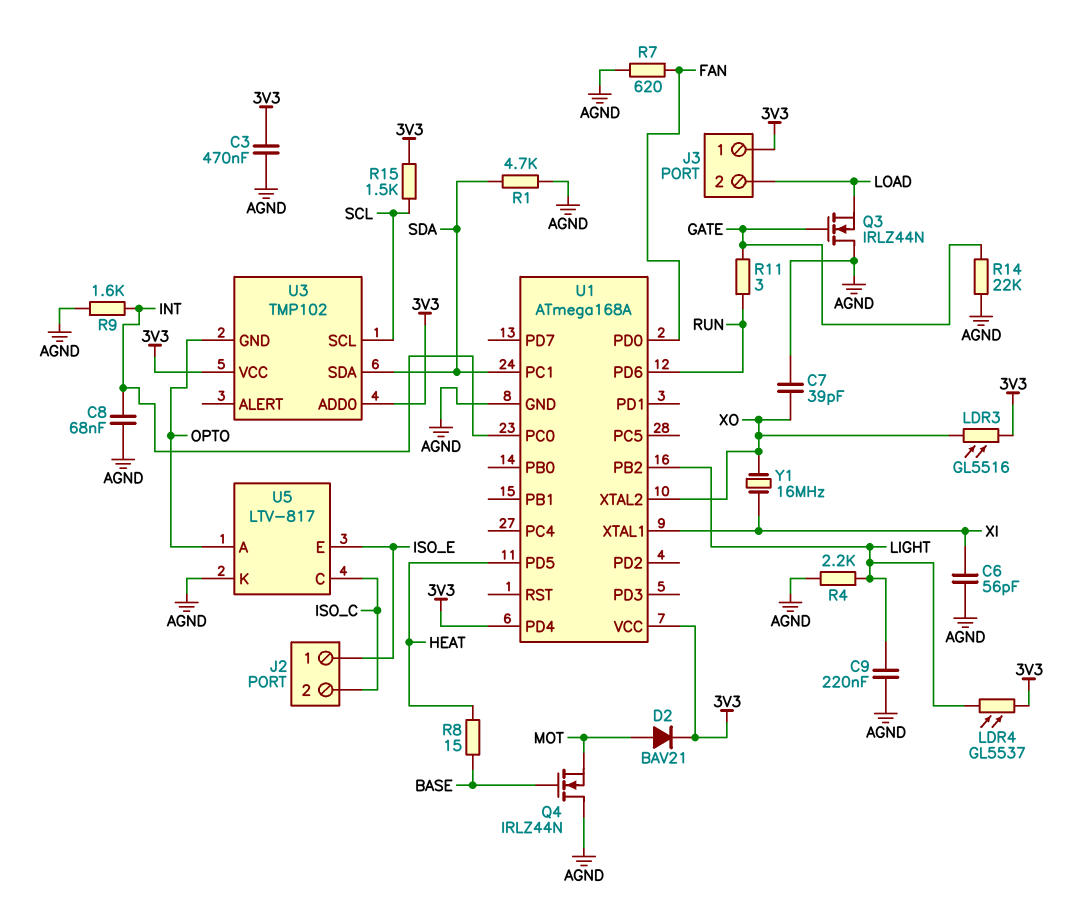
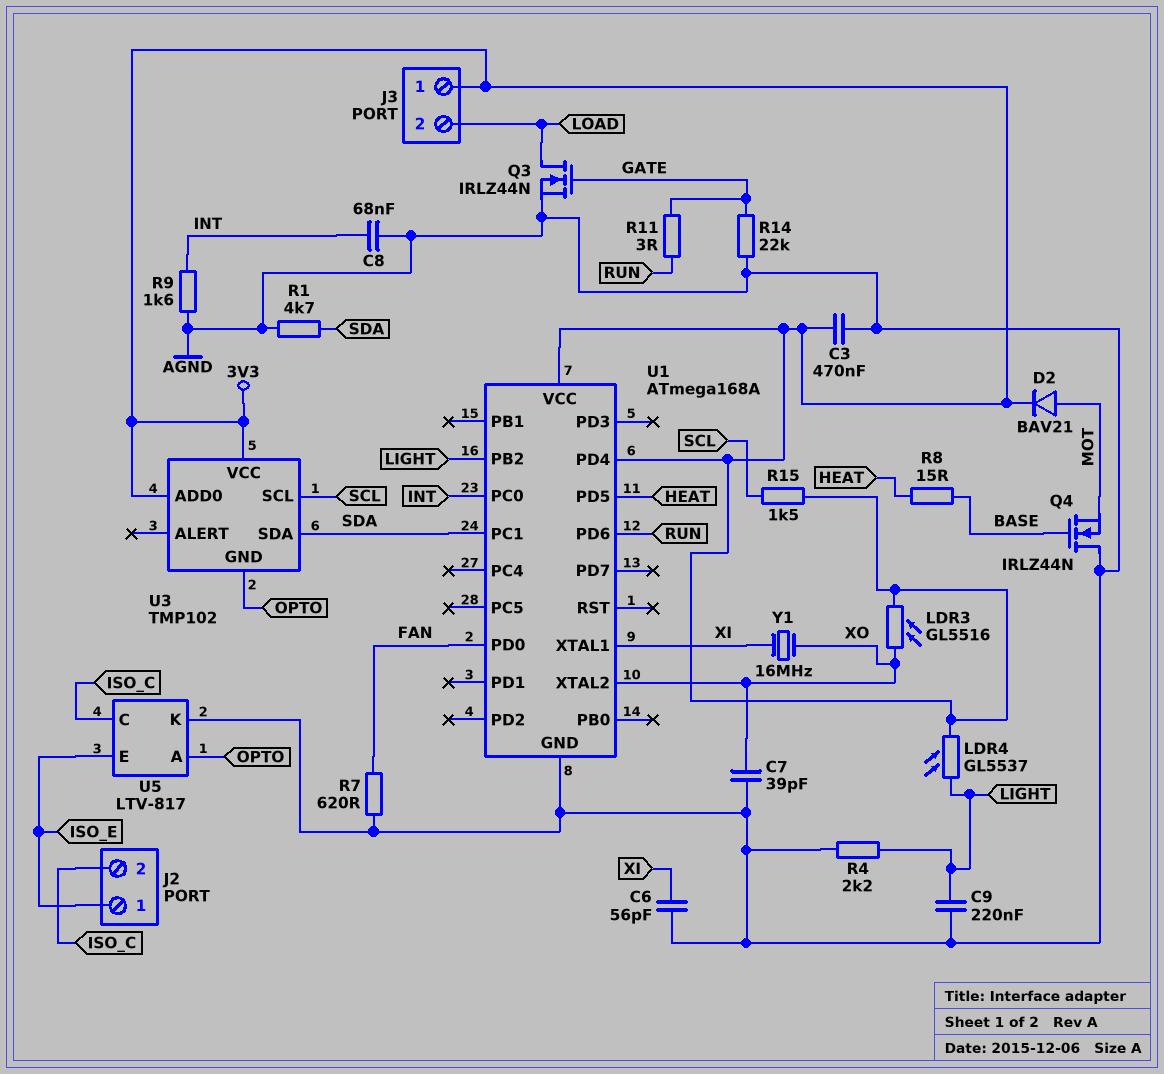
Q3: NMOS IRLZ44N (G GATE, D AGND, S LOAD) -> NMOS IRLZ44N (G GATE, D LOAD, S AGND)

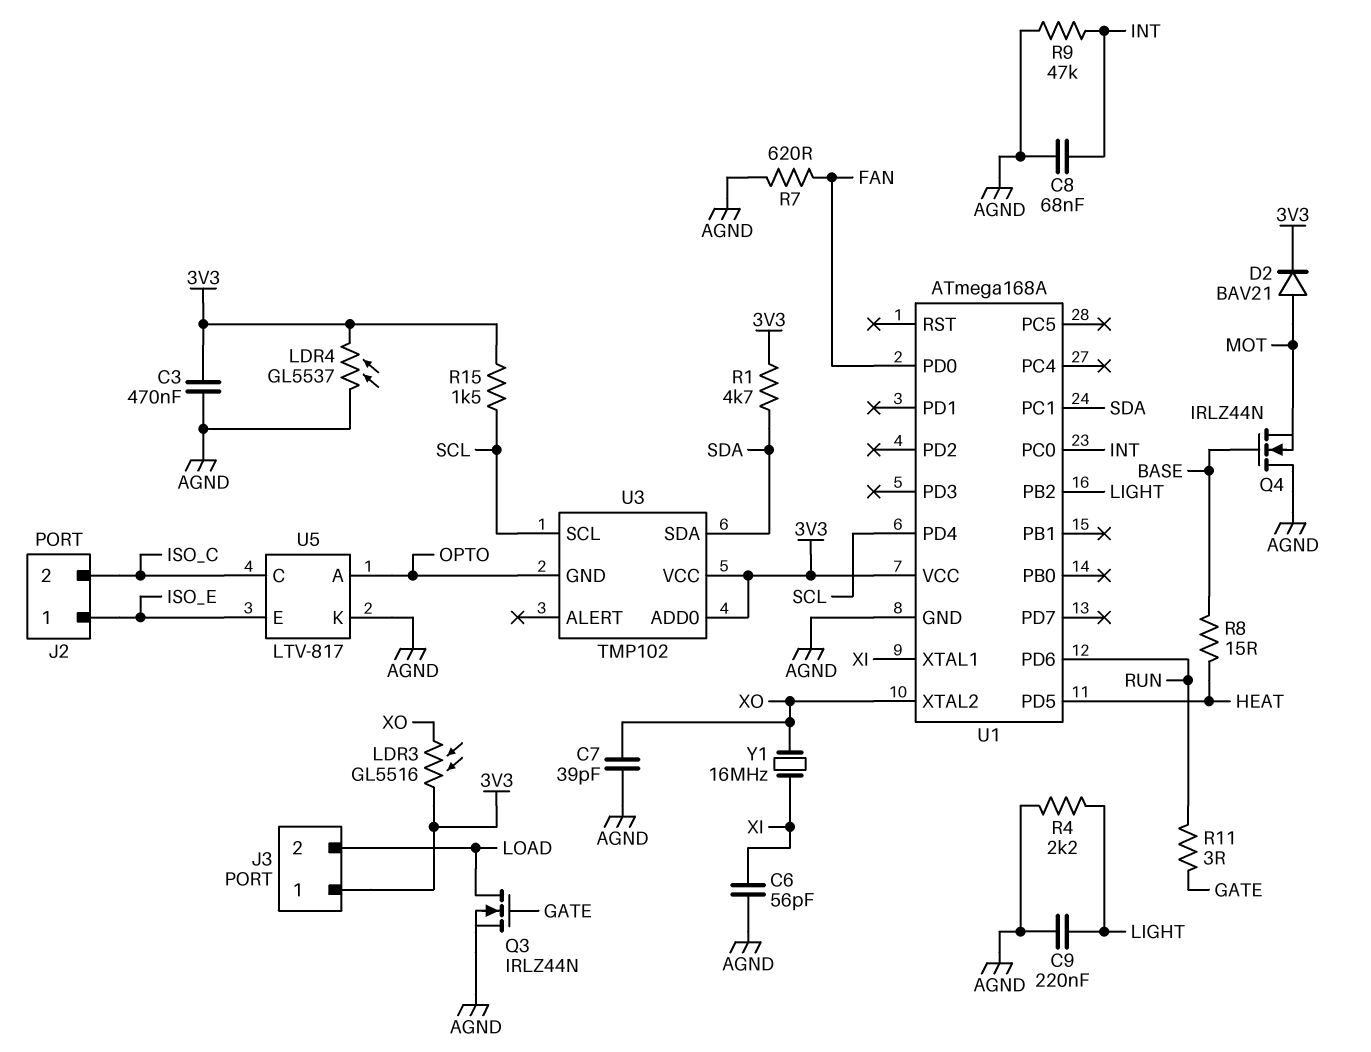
LDR4: GL5537 (3V3, LIGHT) -> GL5537 (3V3, AGND)
R1: 4.7k (AGND, SDA) -> 4.7k (3V3, SDA)
R9: 1.6k (AGND, INT) -> 47k (AGND, INT)
R14: 22k (AGND, GATE) -> none
U1 pin PD4: 3V3 -> SCL

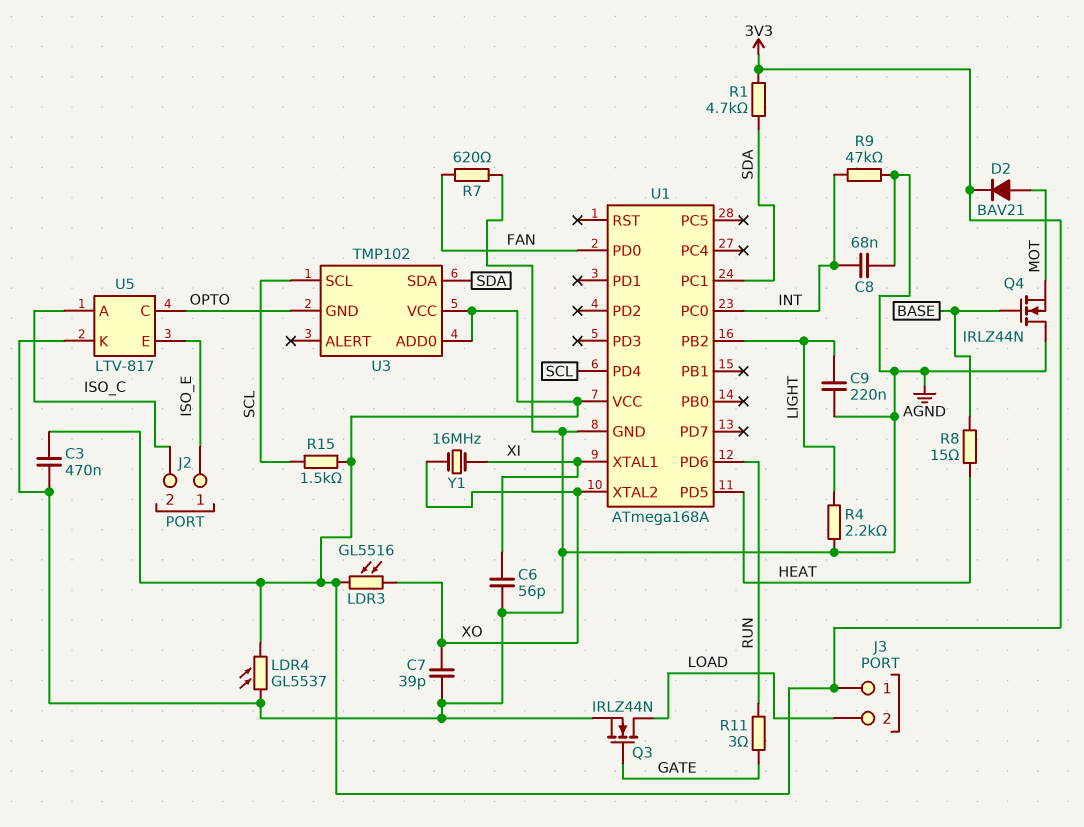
U5 pin A: OPTO -> ISO_C
U5 pin C: ISO_C -> OPTO

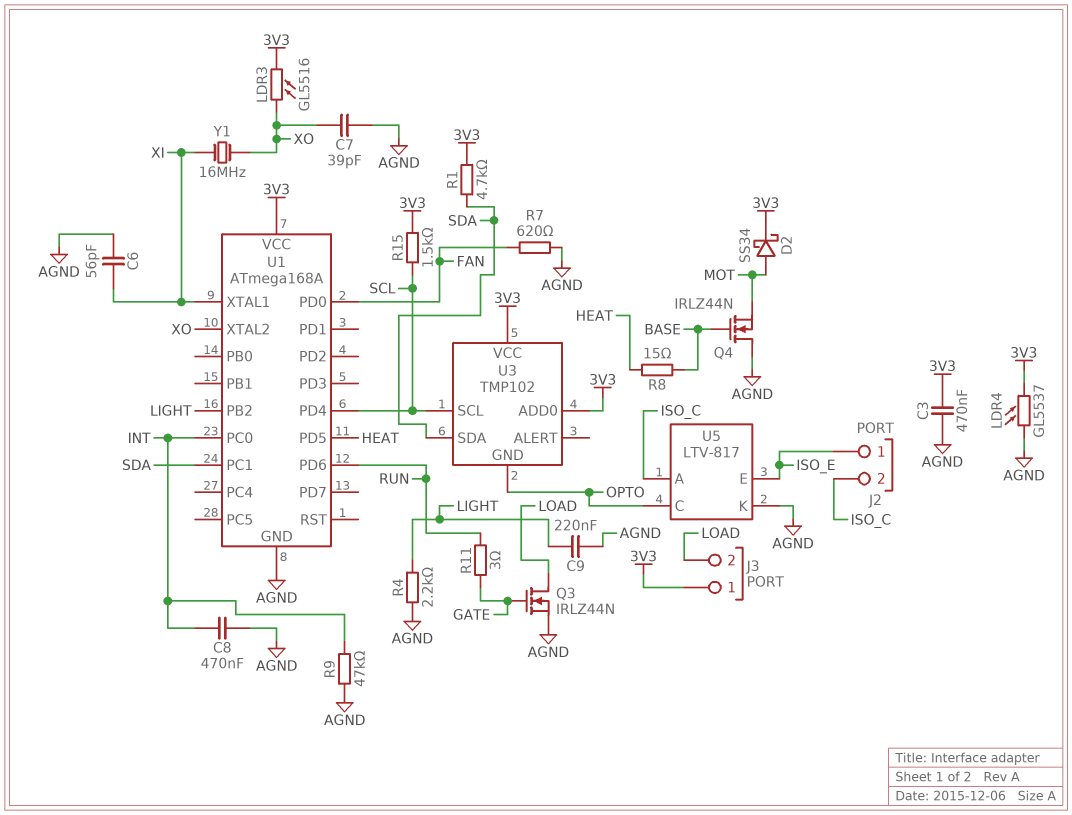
C8: 68nF (AGND, INT) -> 470nF (AGND, INT)
D2: diode BAV21 (A MOT, K 3V3) -> schottky SS34 (A MOT, K 3V3)

